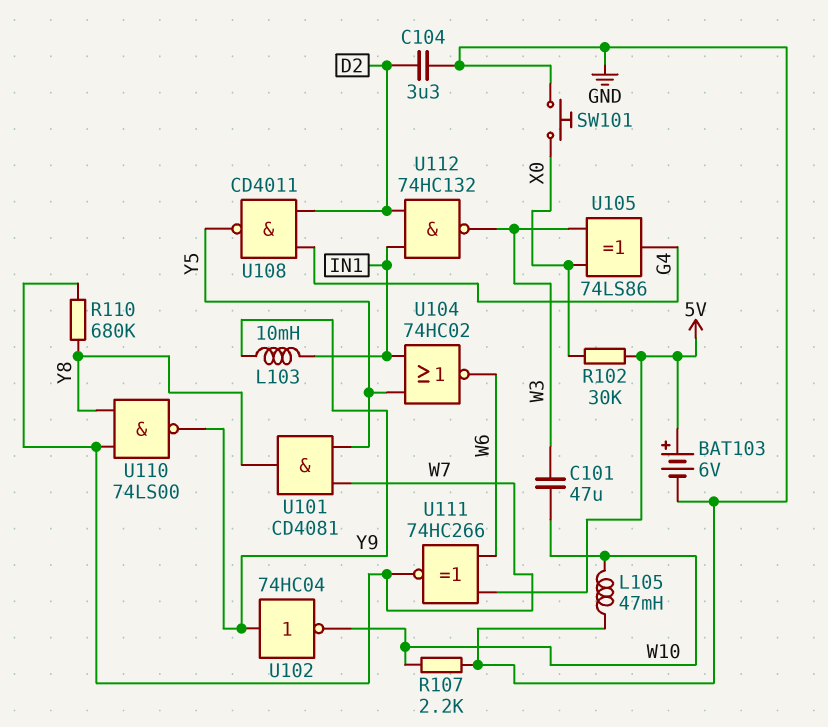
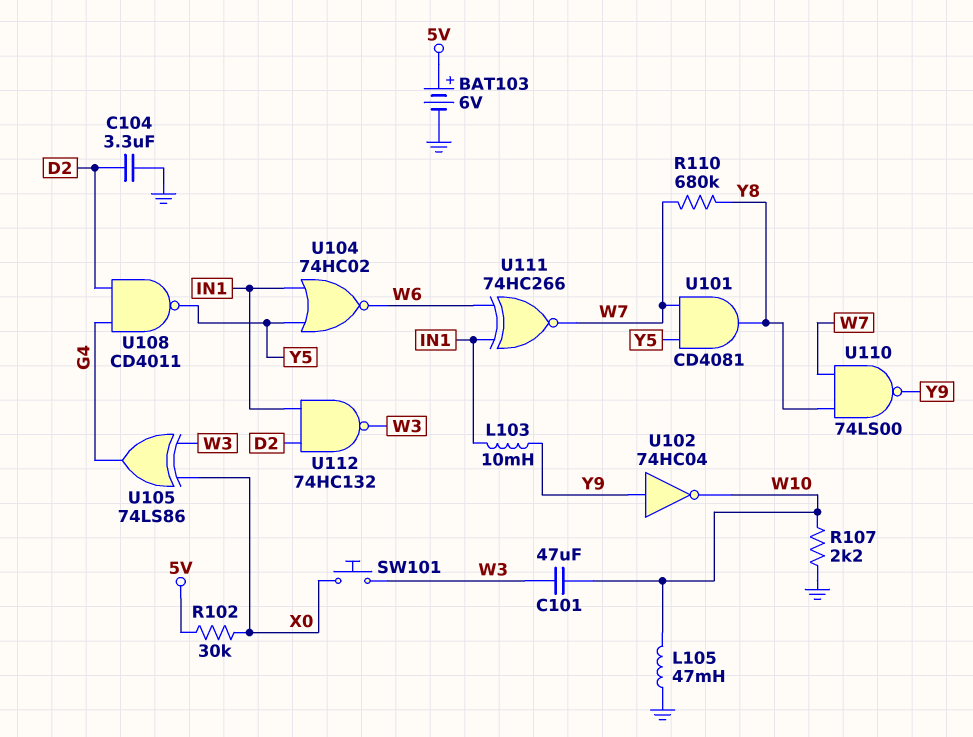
SW101: button (GND, X0) -> button (W3, X0)
U111: XNOR 74HC266 (in 5V, in W6, out W7) -> XNOR 74HC266 (in IN1, in W6, out W7)

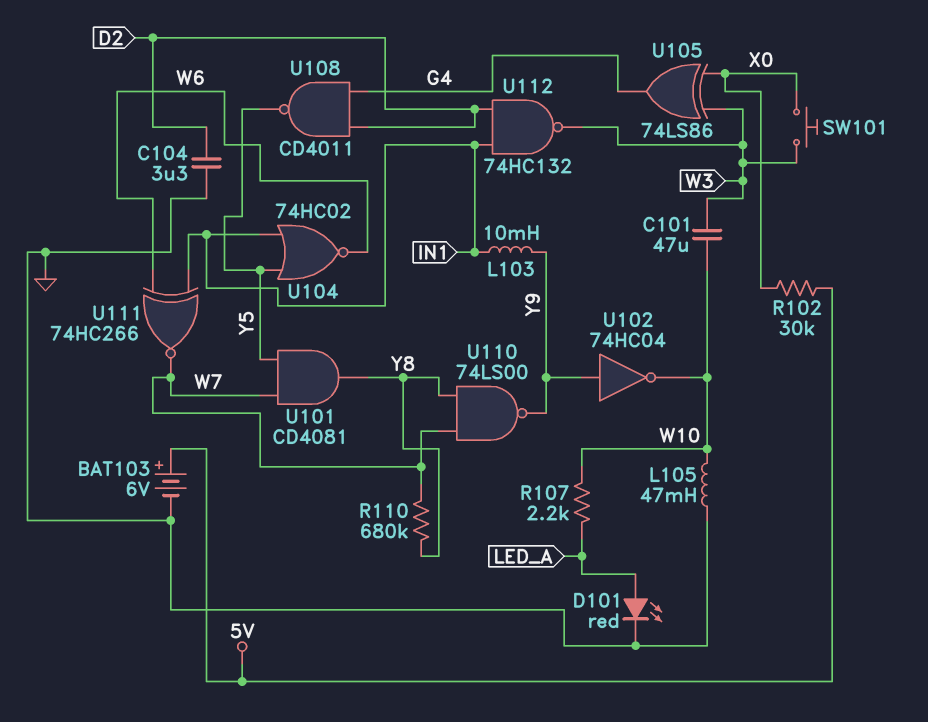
D101: none -> LED red (A LED_A, K GND)
R107: 2.2k (GND, W10) -> 2.2k (LED_A, W10)

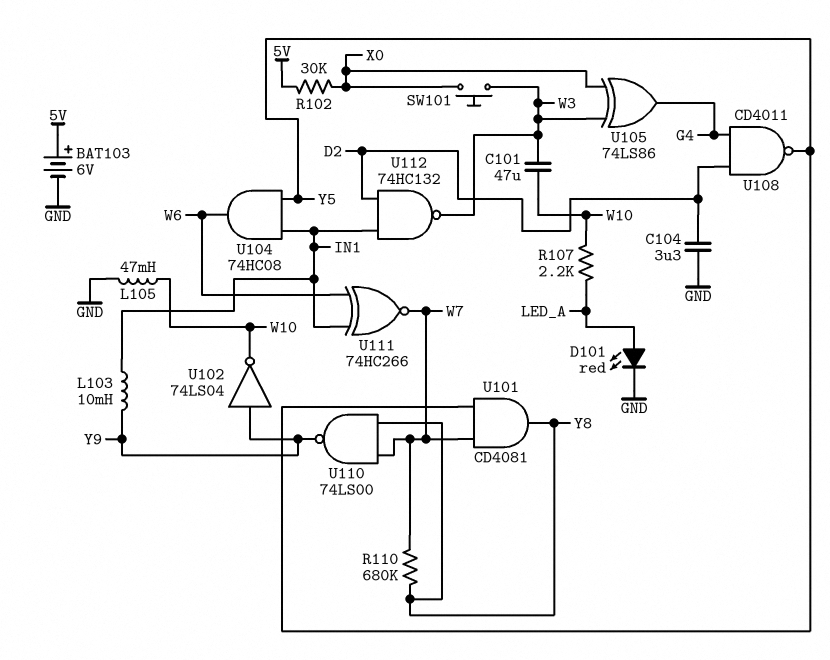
U102: NOT 74HC04 (in Y9, out W10) -> NOT 74LS04 (in Y9, out W10)
U104: NOR 74HC02 (in IN1, in Y5, out W6) -> AND 74HC08 (in IN1, in Y5, out W6)

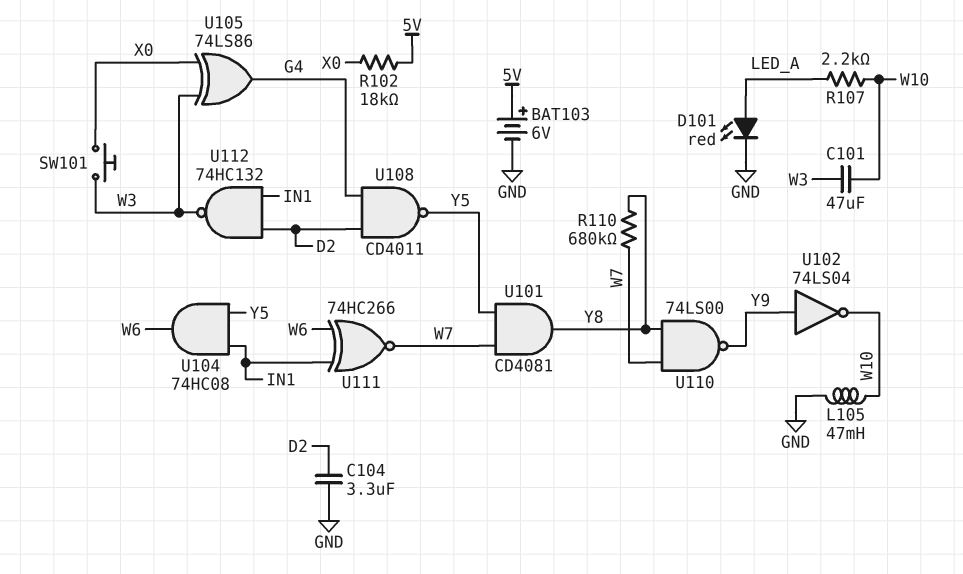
L103: 10mH (IN1, Y9) -> none
R102: 30k (5V, X0) -> 18k (5V, X0)

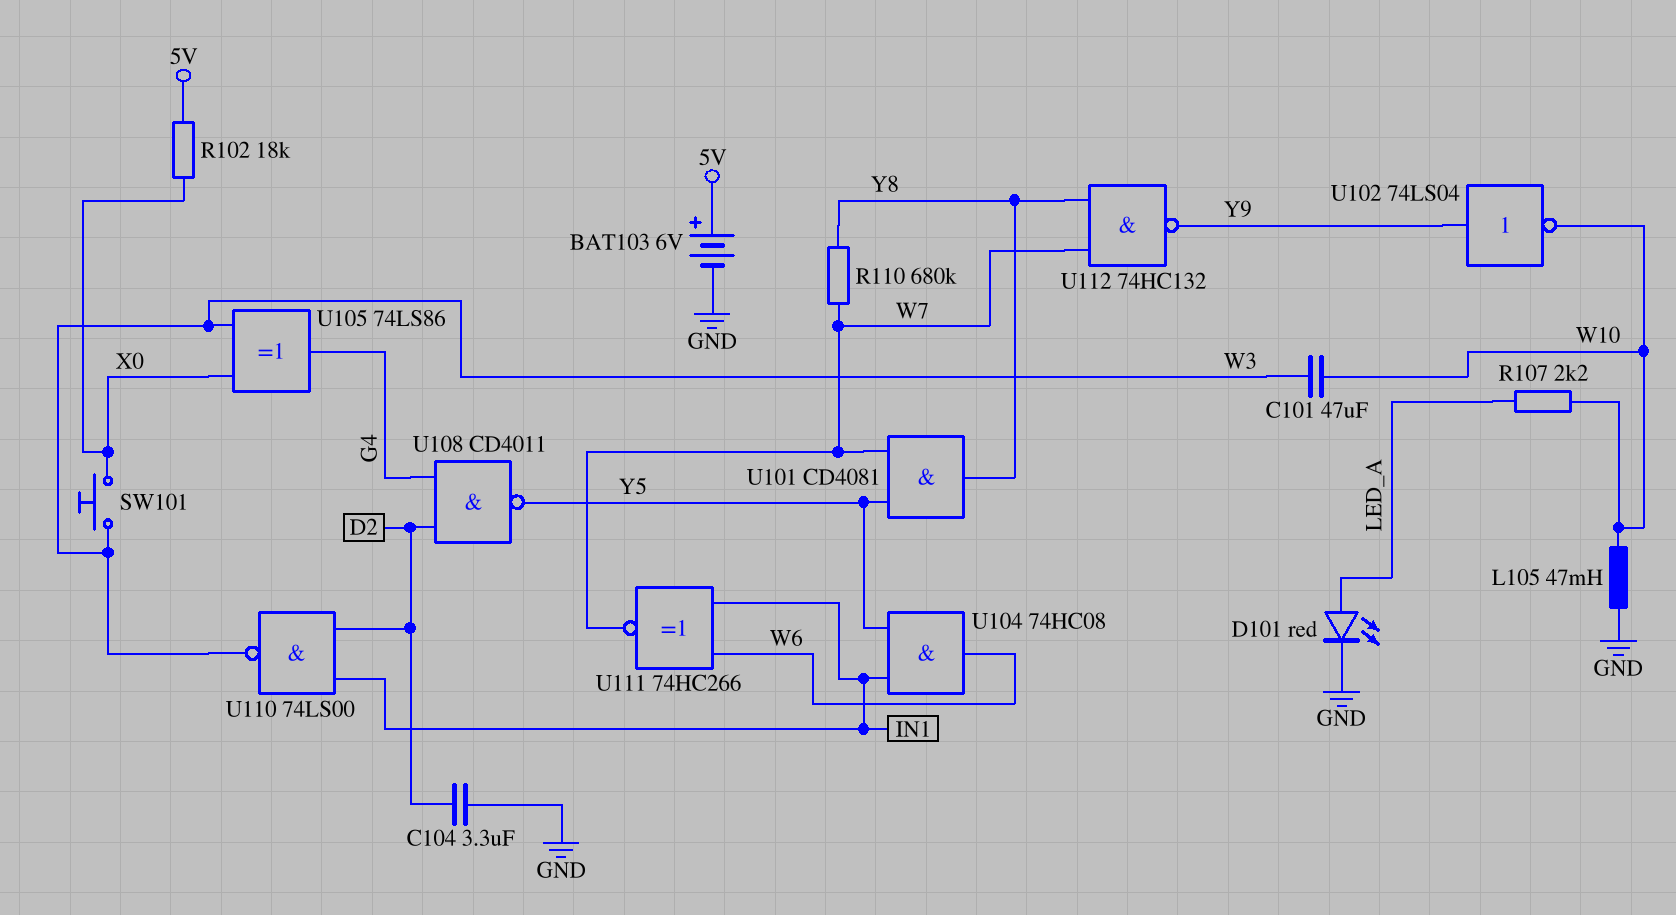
U110: NAND 74LS00 (in W7, in Y8, out Y9) -> NAND 74LS00 (in D2, in IN1, out W3)
U112: NAND 74HC132 (in D2, in IN1, out W3) -> NAND 74HC132 (in W7, in Y8, out Y9)

